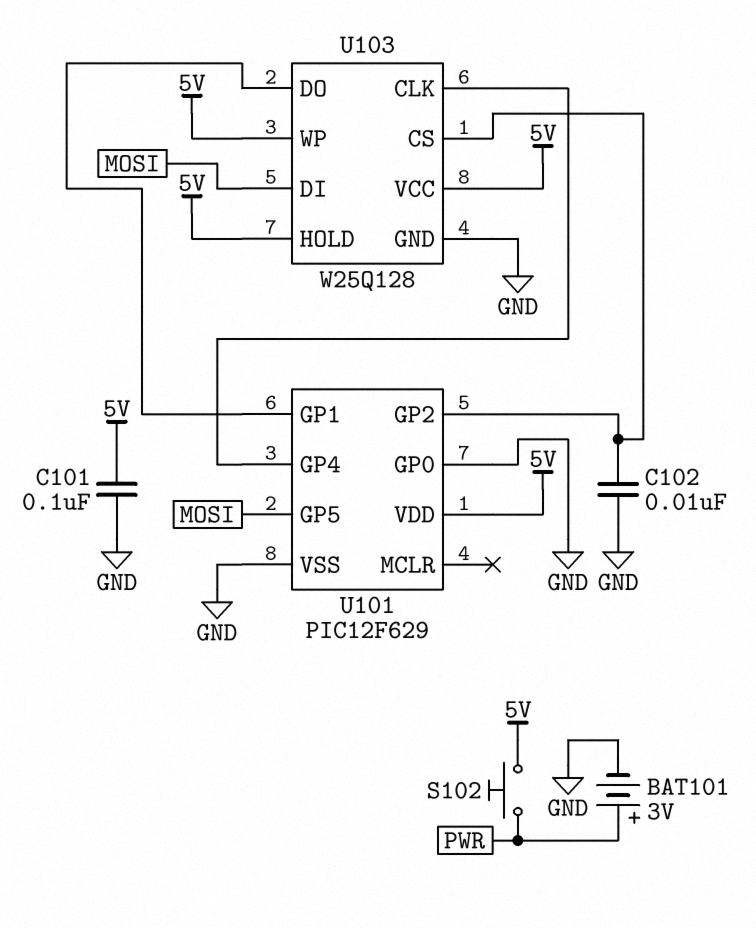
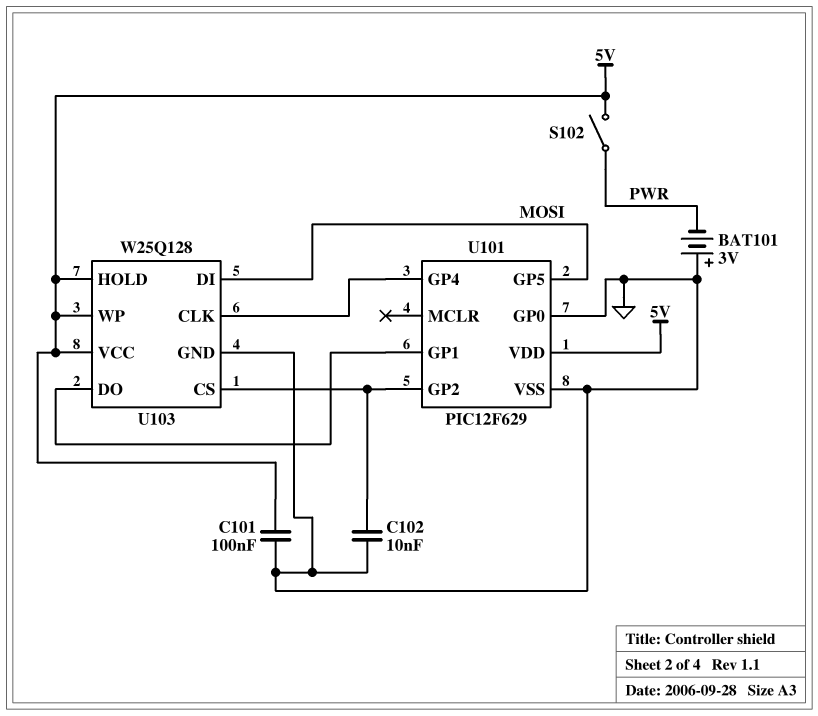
BAT101: 3V (plus PWR, minus GND) -> 3V (plus GND, minus PWR)
S102: button (5V, PWR) -> switch (5V, PWR)

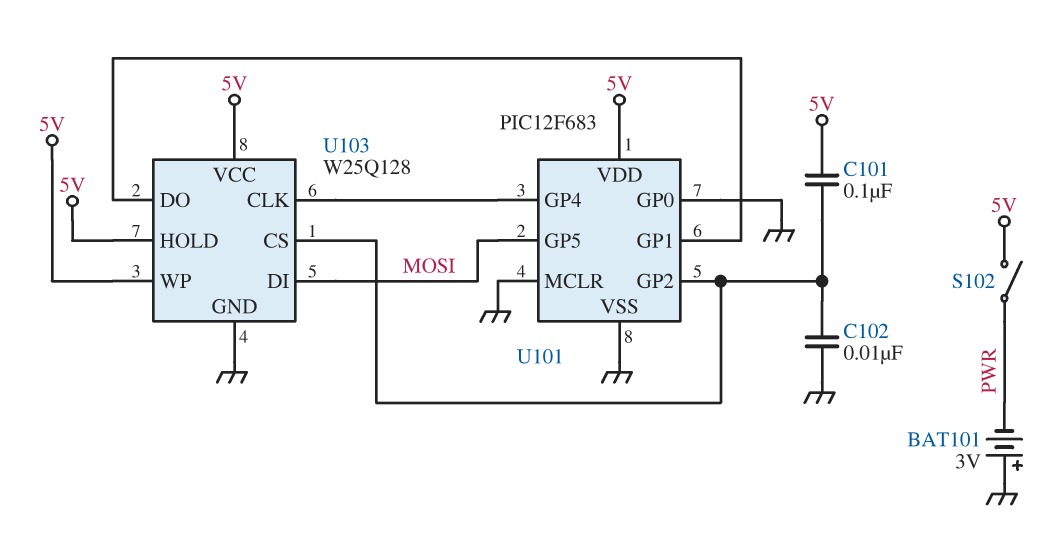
C101: 100nF (5V, GND) -> 100nF (5V, U101/GP2)
U101: PIC12F629 -> PIC12F683
U101 pin MCLR: none -> GND

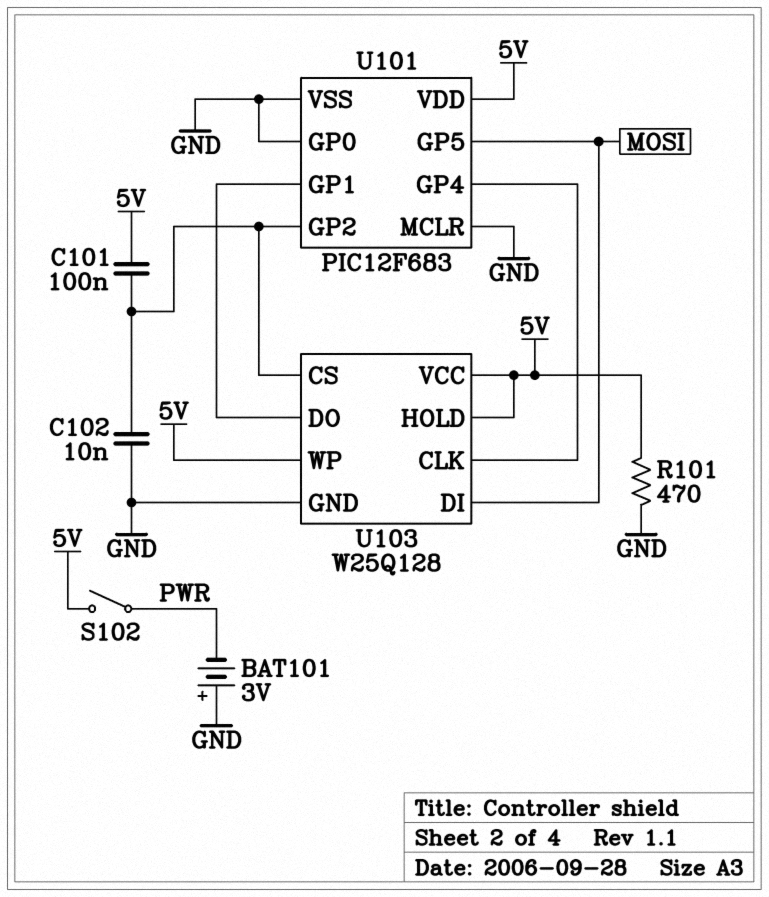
R101: none -> 470 (5V, GND)

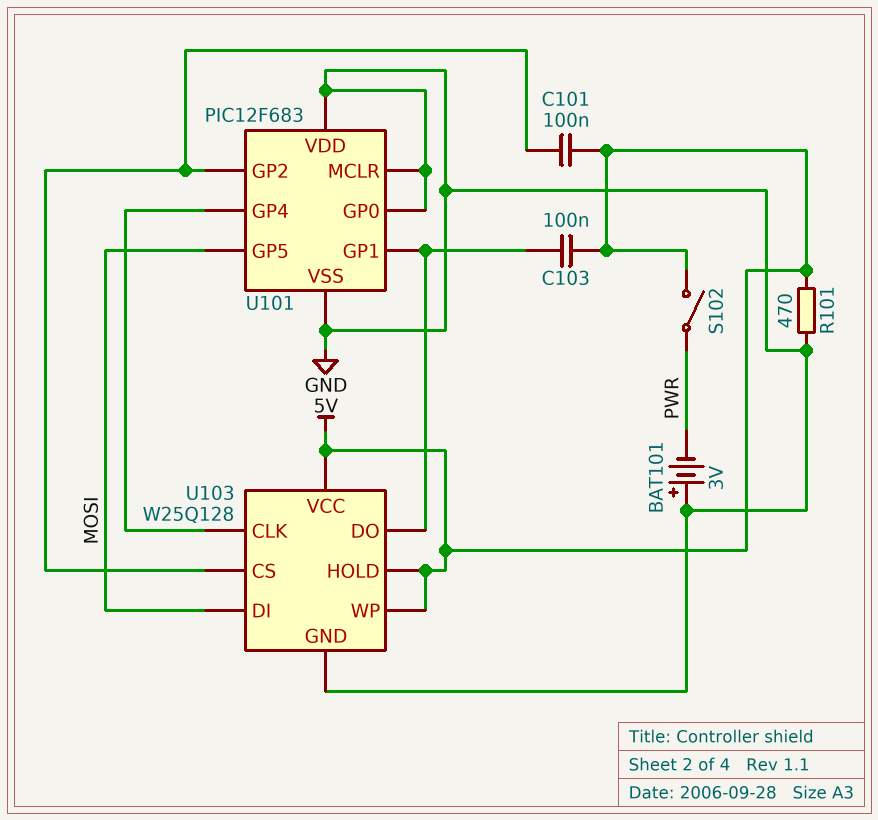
C102: 10nF (GND, U101/GP2) -> none
C103: none -> 100nF (5V, U101/GP1)
U101 pin VDD: 5V -> GND

